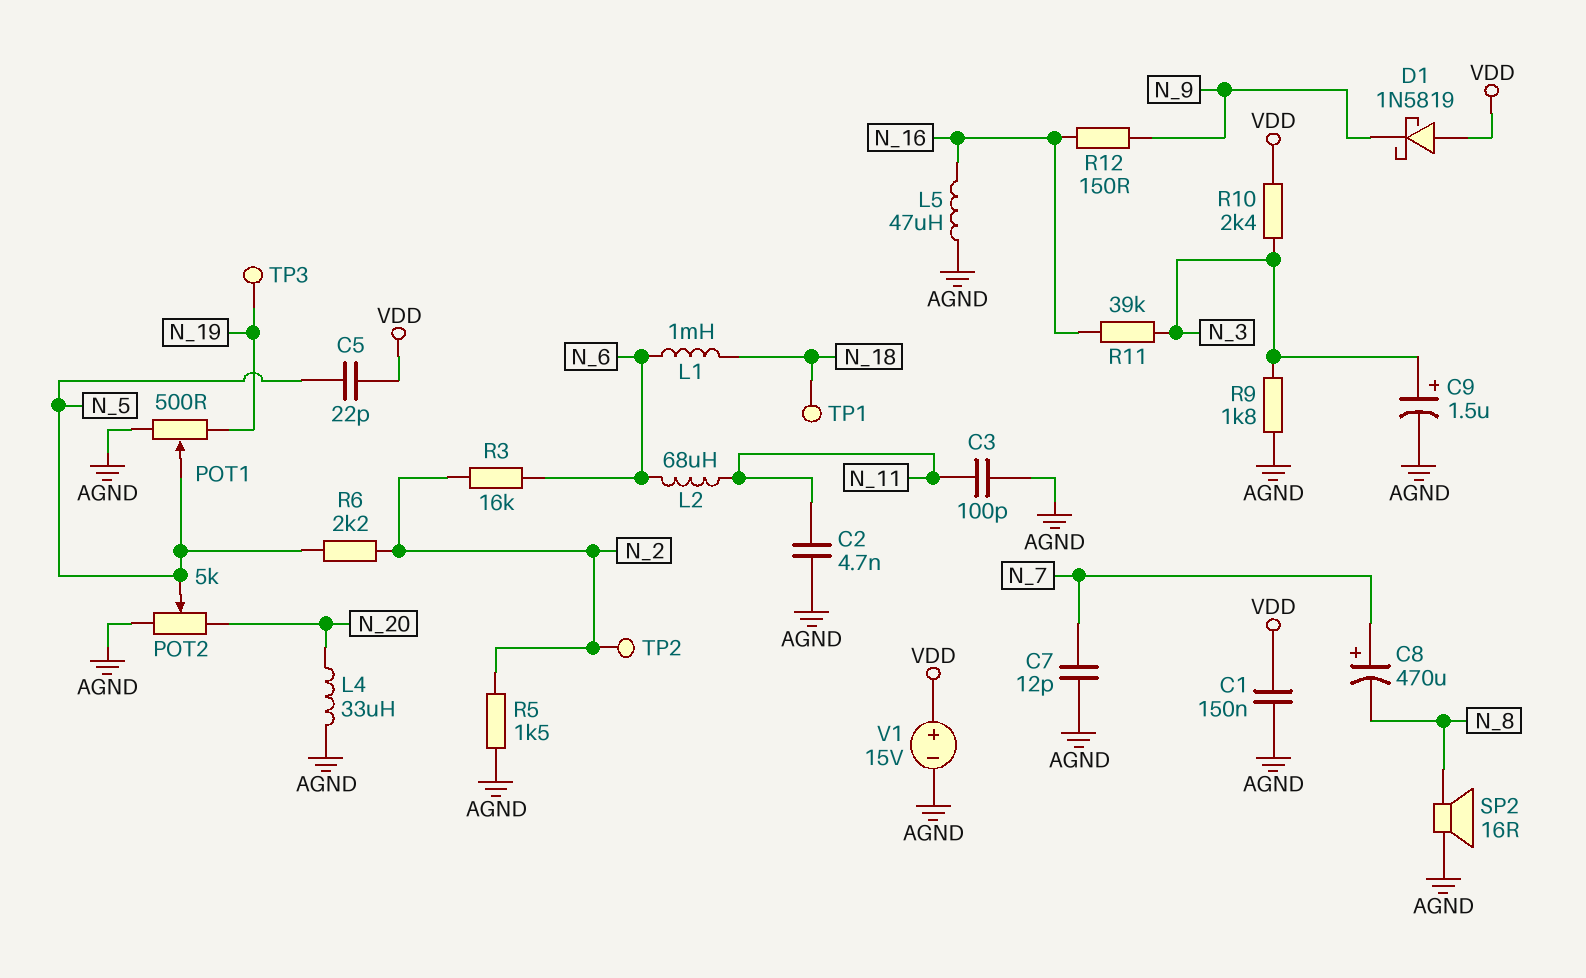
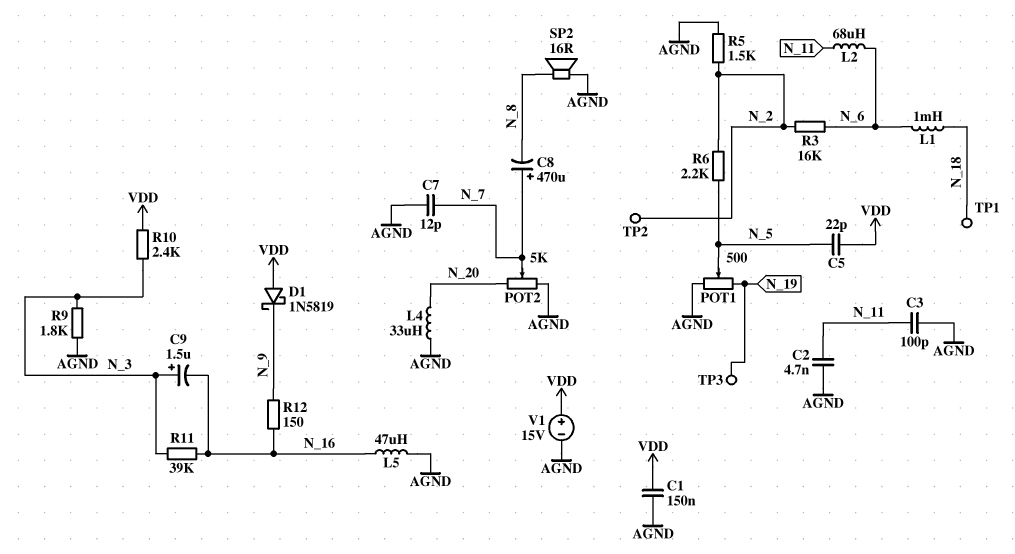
C9: 1.5uF (plus N_3, minus AGND) -> 1.5uF (plus N_3, minus N_16)
POT2: 5k (AGND, N_20, wiper N_5) -> 5k (AGND, N_20, wiper N_7)

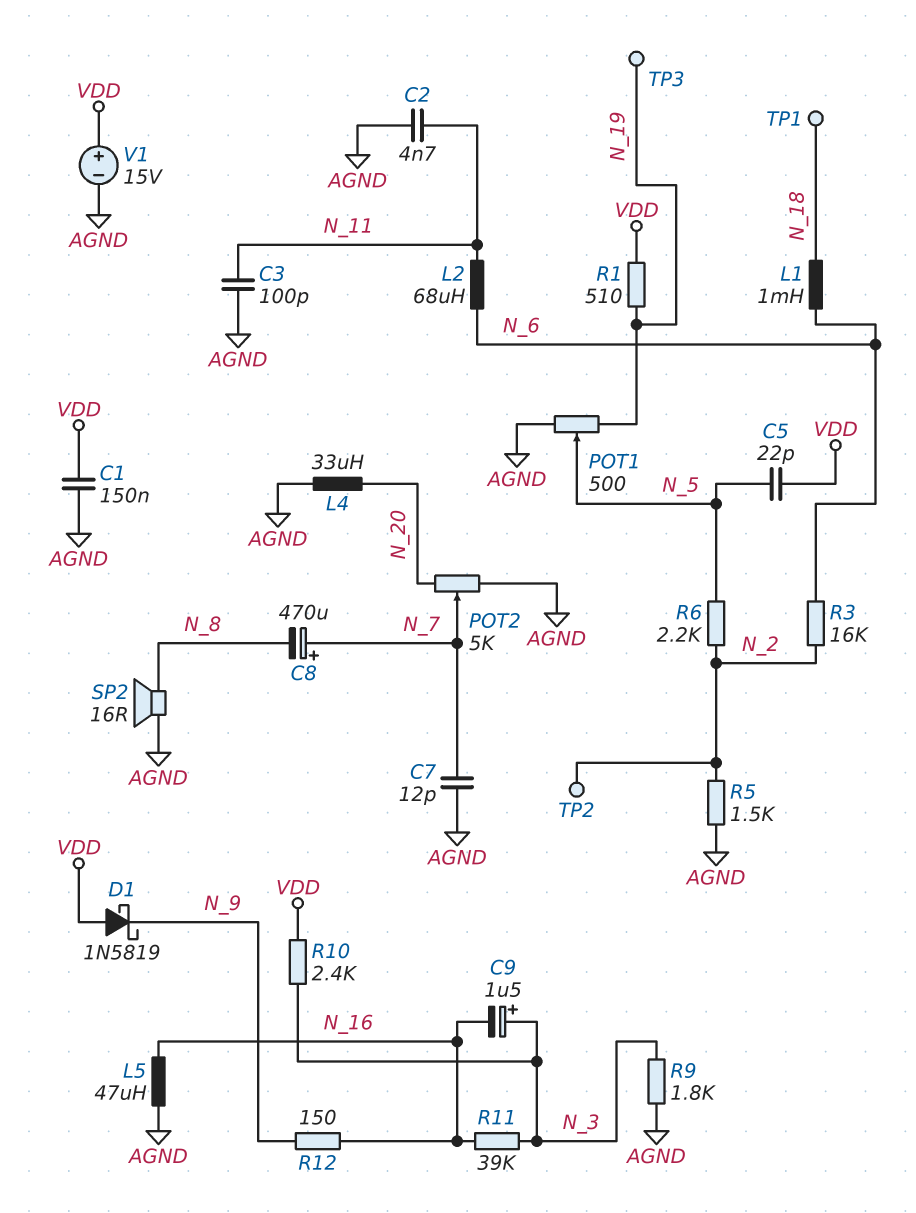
R1: none -> 510 (N_19, VDD)

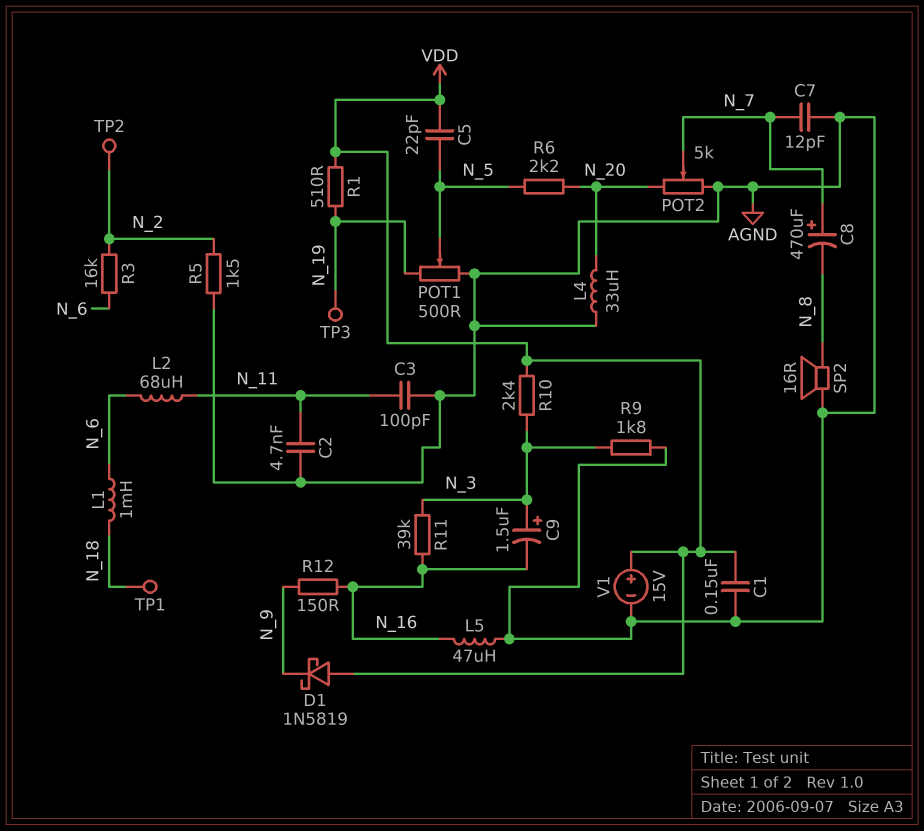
R6: 2.2k (N_2, N_5) -> 2.2k (N_5, N_20)

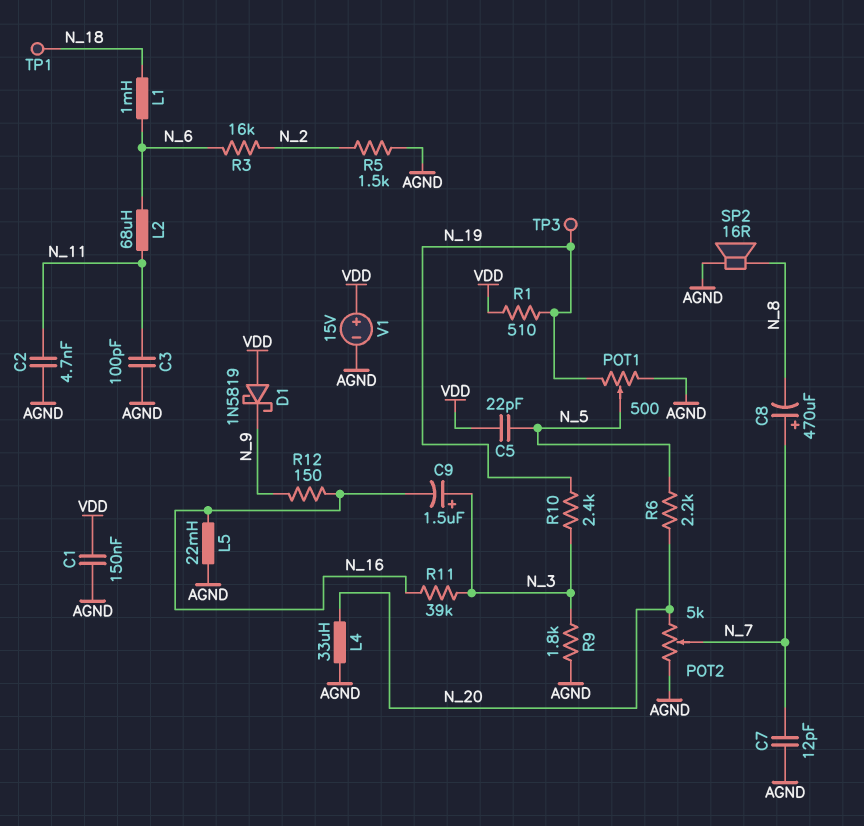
L5: 47uH (AGND, N_16) -> 22mH (AGND, N_16)
R10: 2.4k (N_3, VDD) -> 2.4k (N_3, N_19)
TP2: test point (N_2) -> none

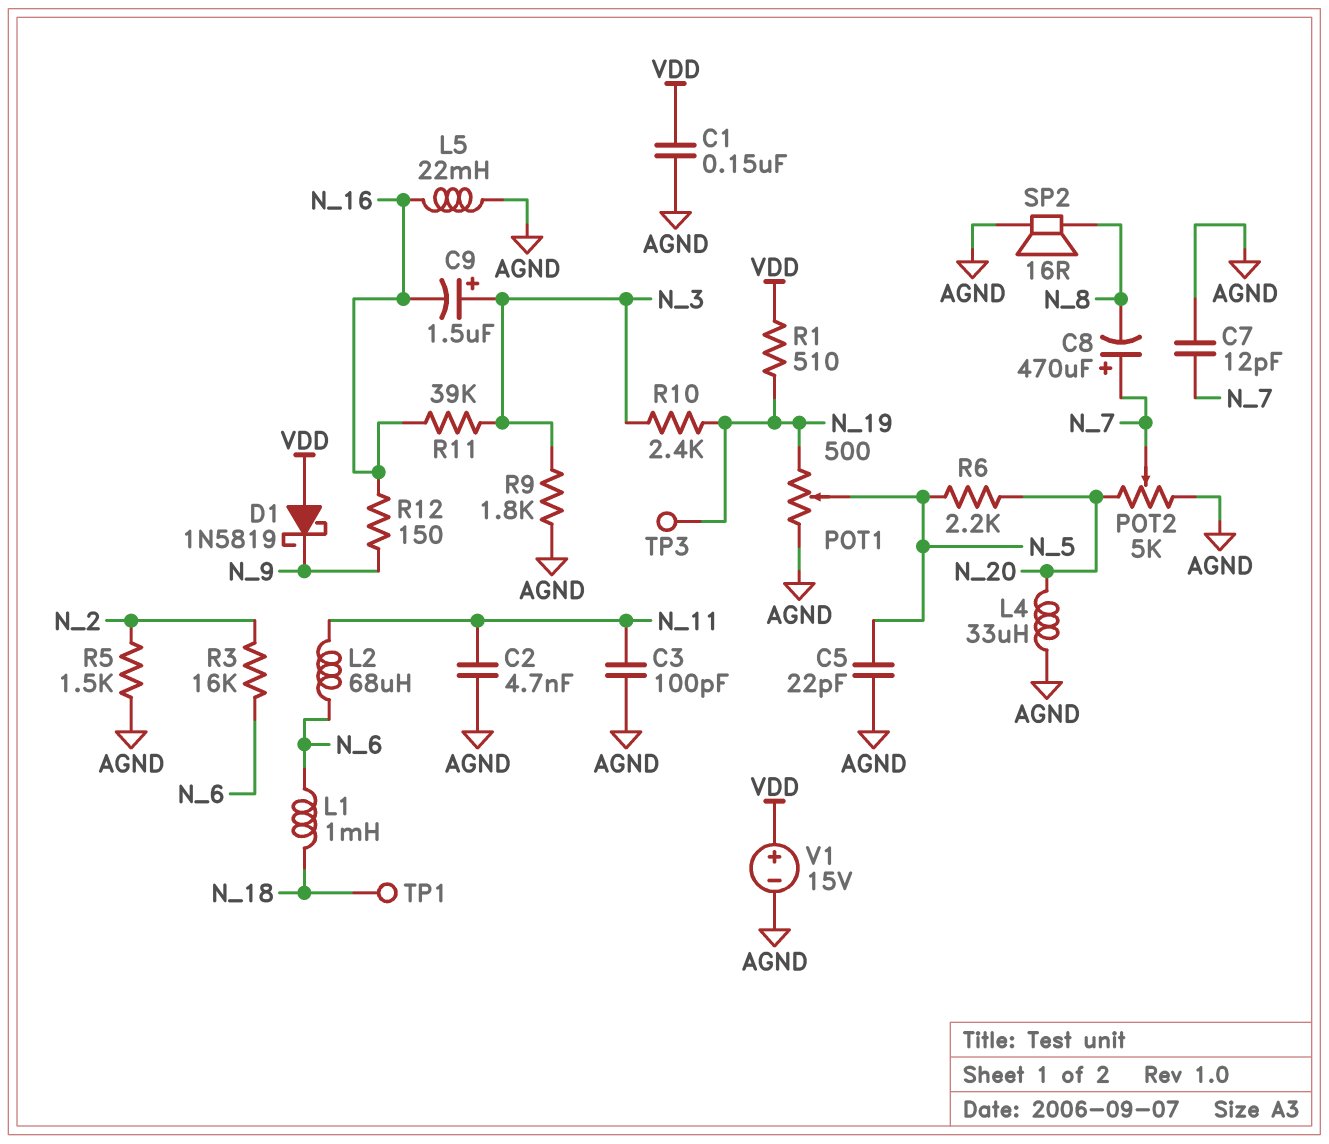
C5: 22pF (N_5, VDD) -> 22pF (AGND, N_5)

